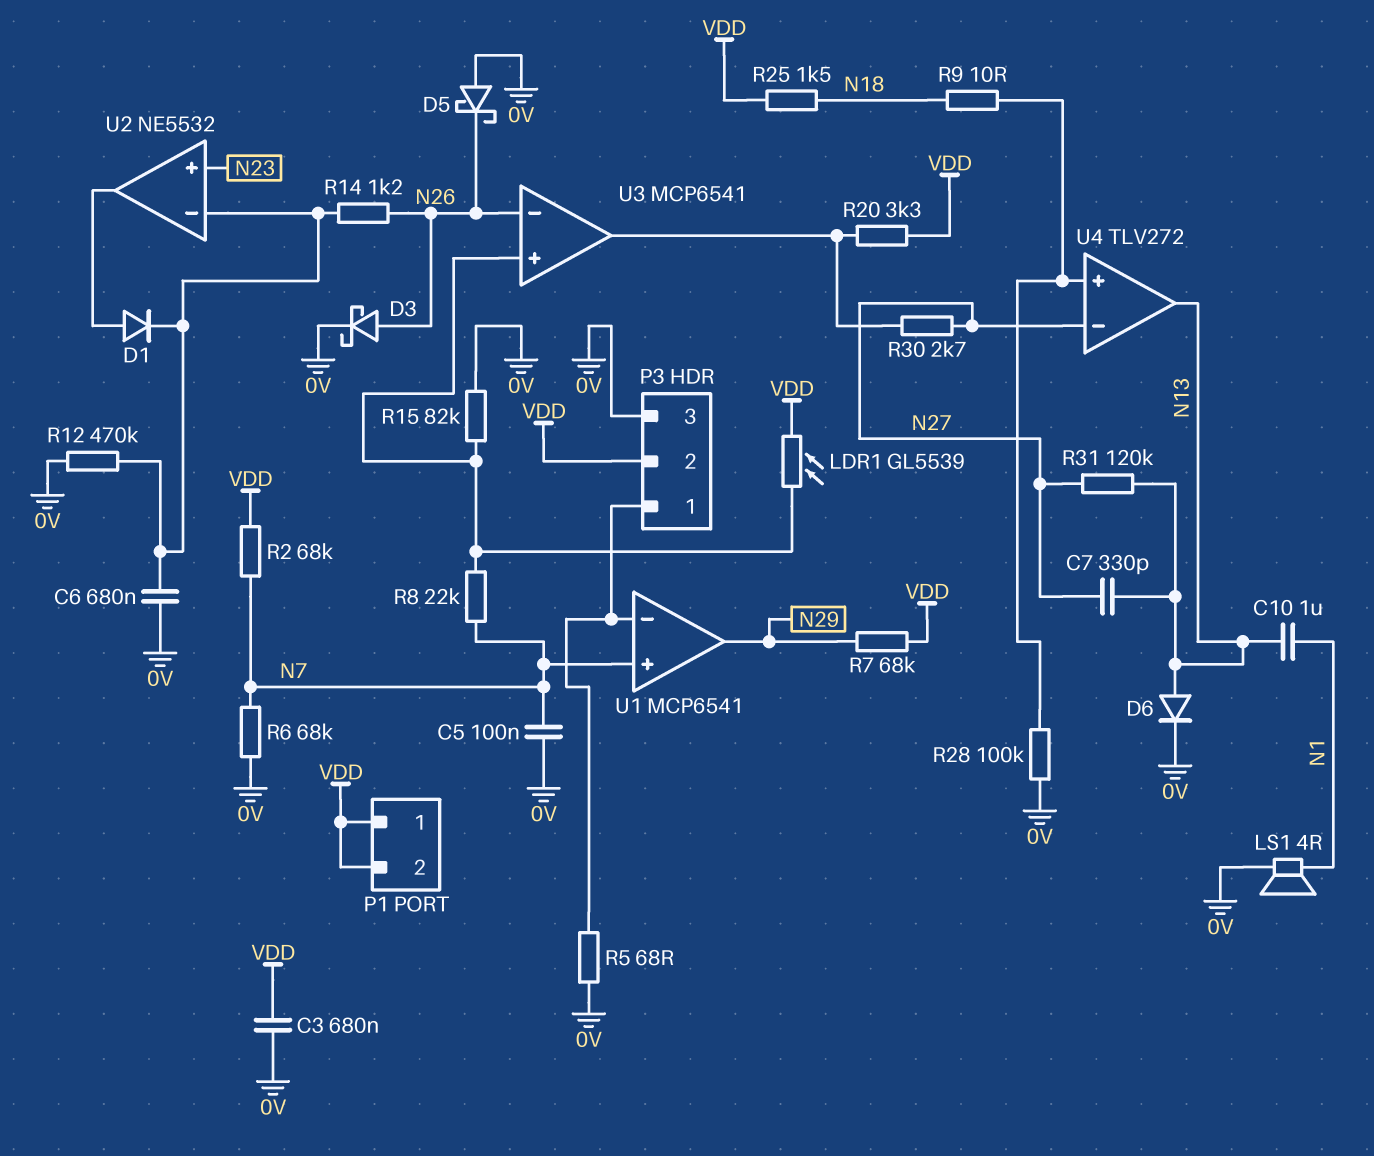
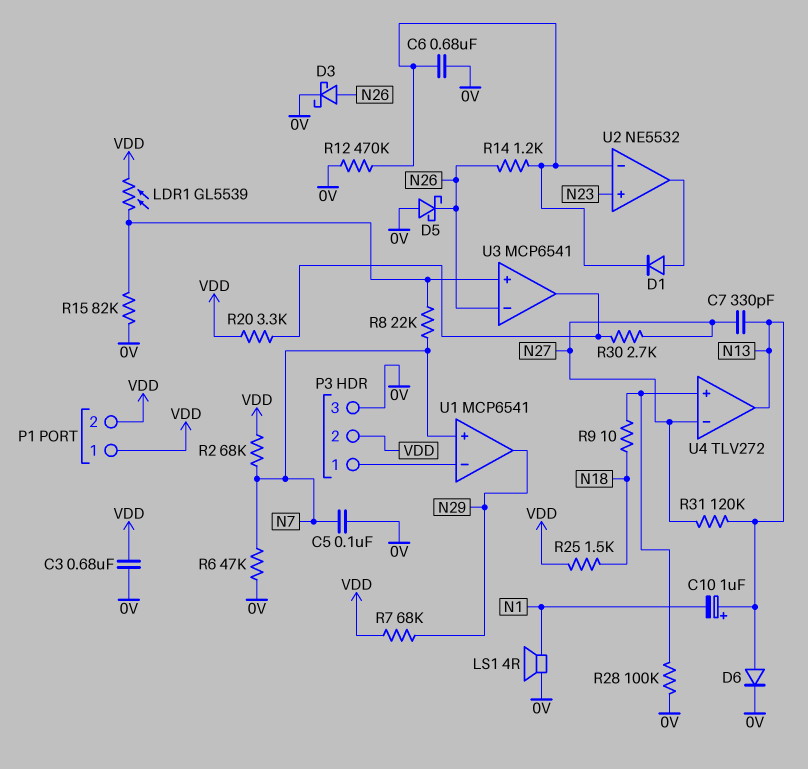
C10: 1uF (N1, N13) -> 1uF (plus N13, minus N1)
R5: 68 (0V, P3/1) -> none
R6: 68k (0V, N7) -> 47k (0V, N7)

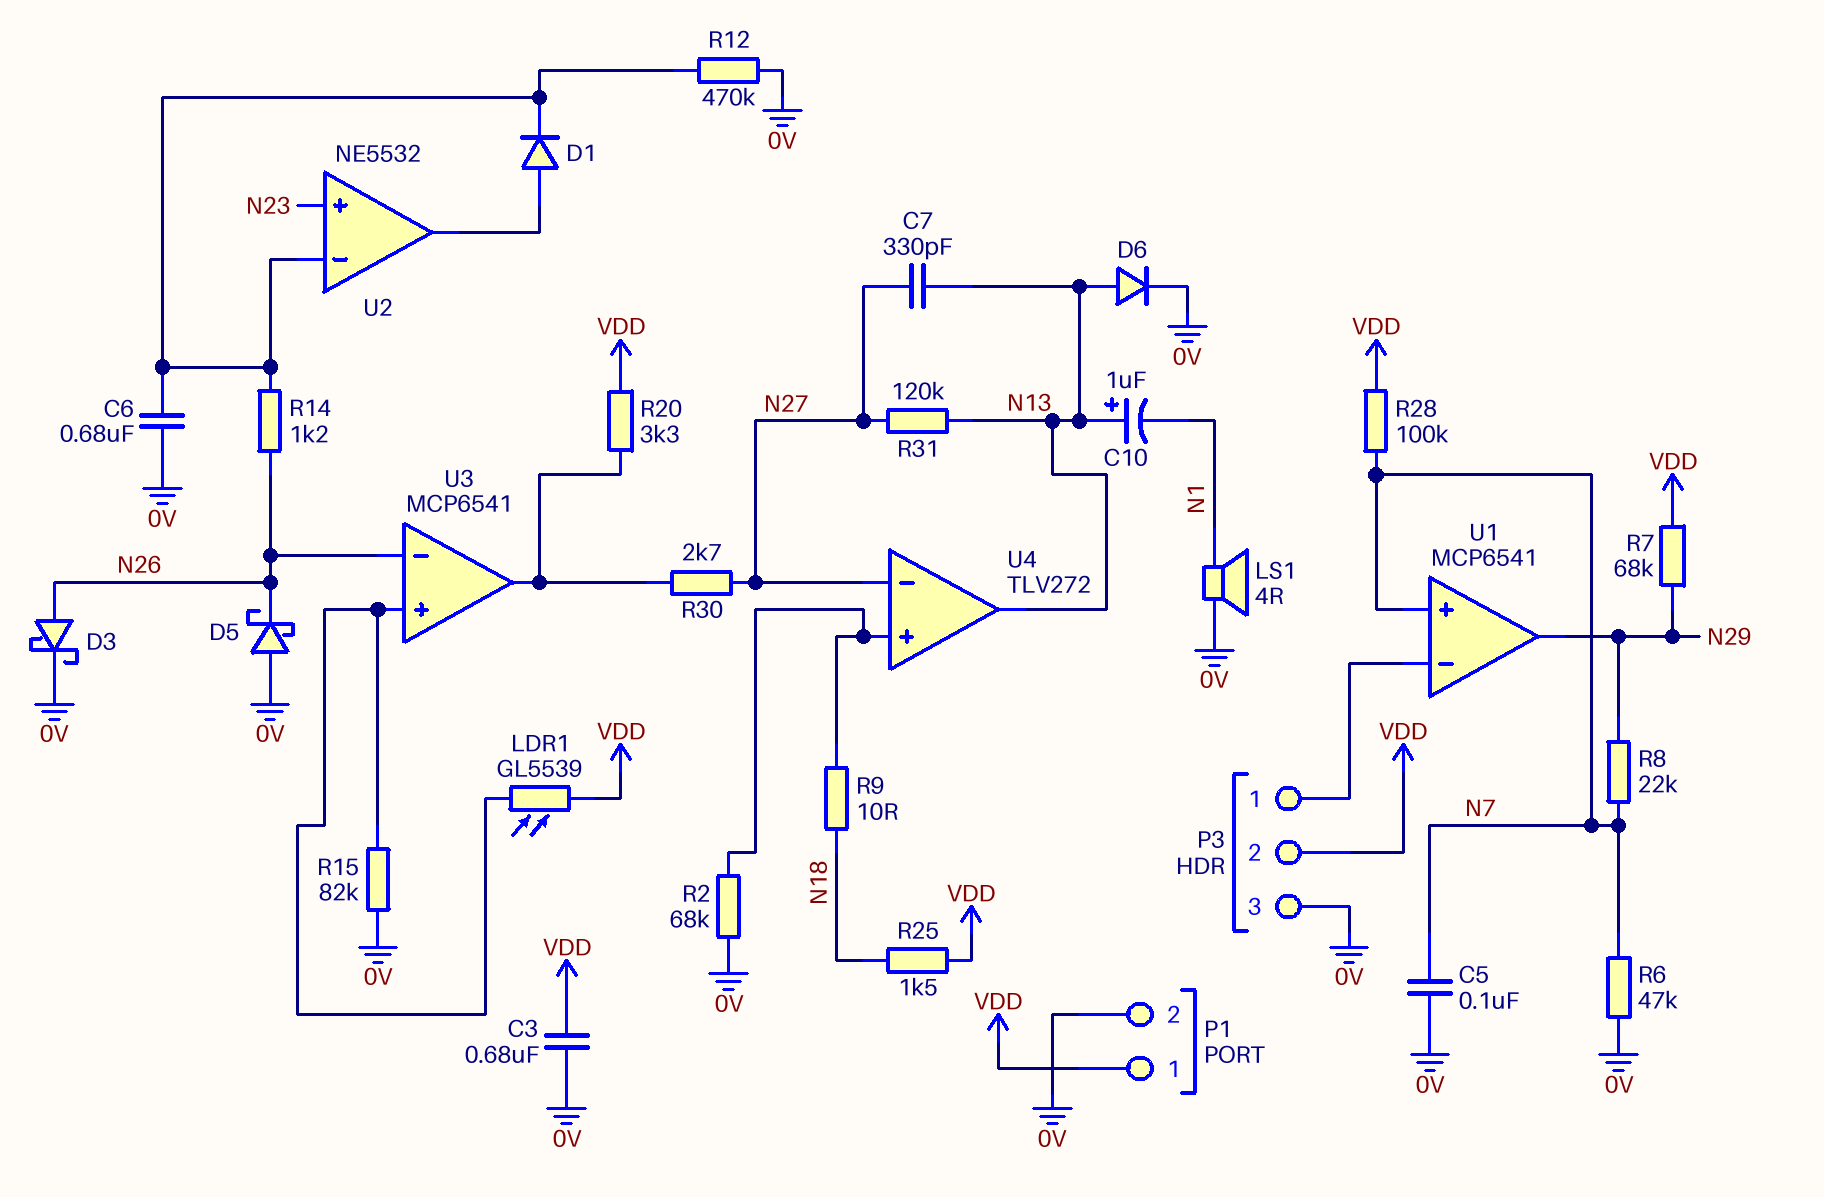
P1 pin 2: VDD -> 0V
R2: 68k (N7, VDD) -> 68k (0V, U4/in+)
R8: 22k (N7, U3/in+) -> 22k (N7, N29)
R28: 100k (0V, U4/in+) -> 100k (N7, VDD)

